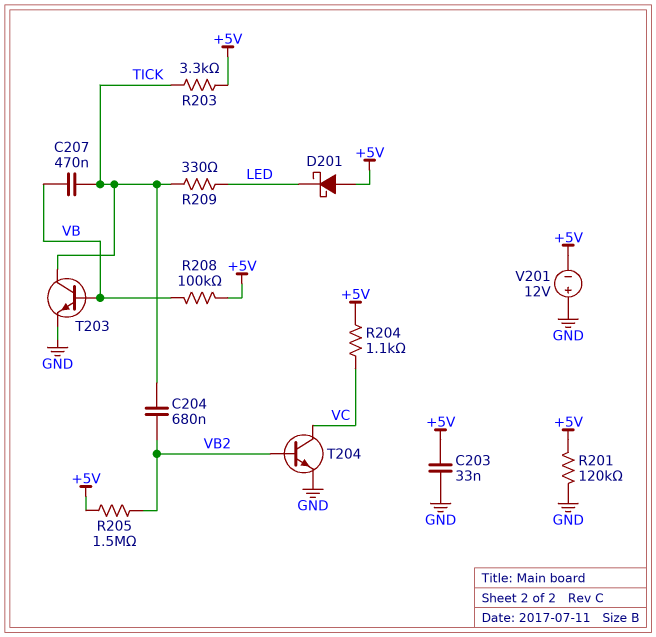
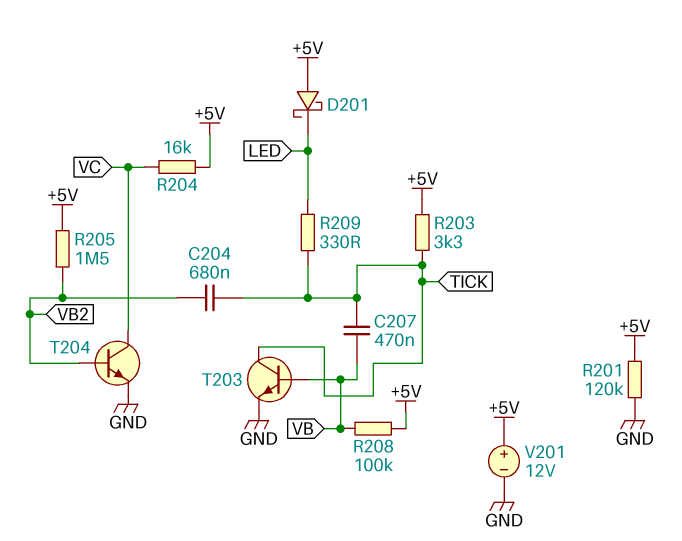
C203: 33nF (+5V, GND) -> none
R204: 1.1k (+5V, VC) -> 16k (+5V, VC)
V201: 12V (plus GND, minus +5V) -> 12V (plus +5V, minus GND)

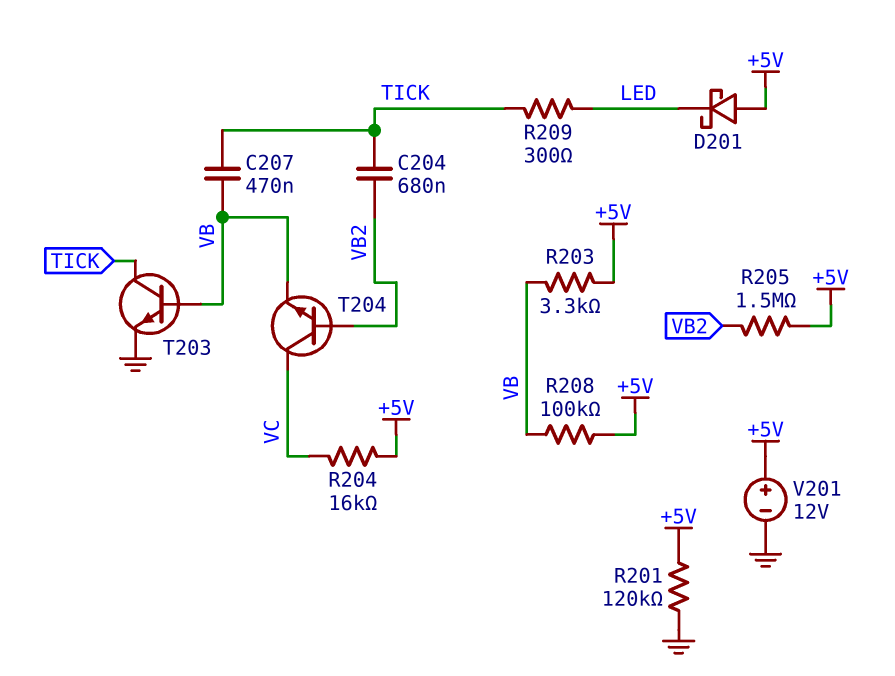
R203: 3.3k (+5V, TICK) -> 3.3k (+5V, VB)
R209: 330 (LED, TICK) -> 300 (LED, TICK)
T204: NPN (B VB2, C VC, E GND) -> NPN (B VB2, C VC, E VB)

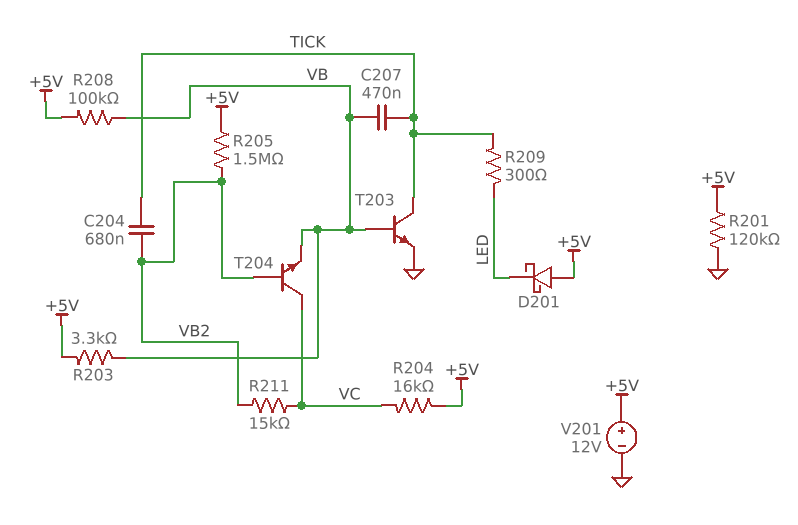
R211: none -> 15k (VB2, VC)

